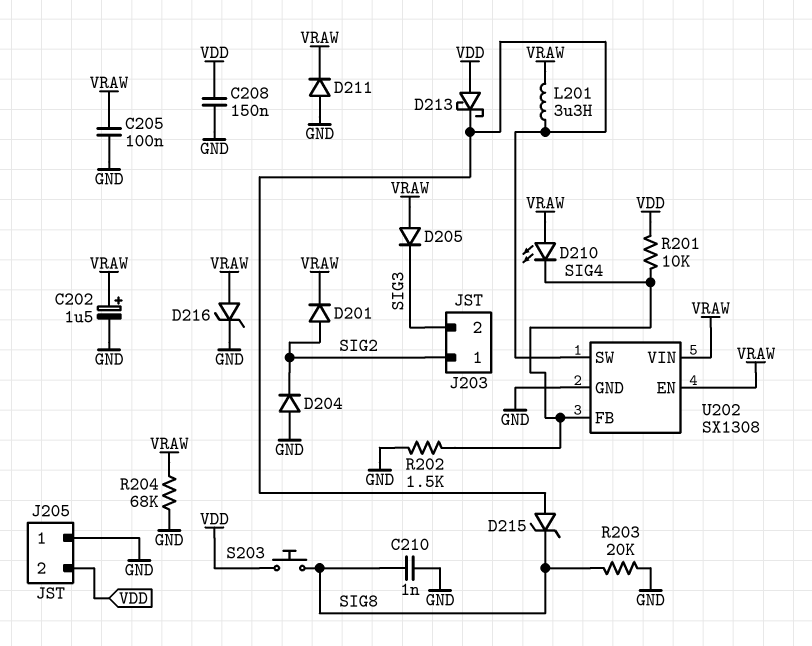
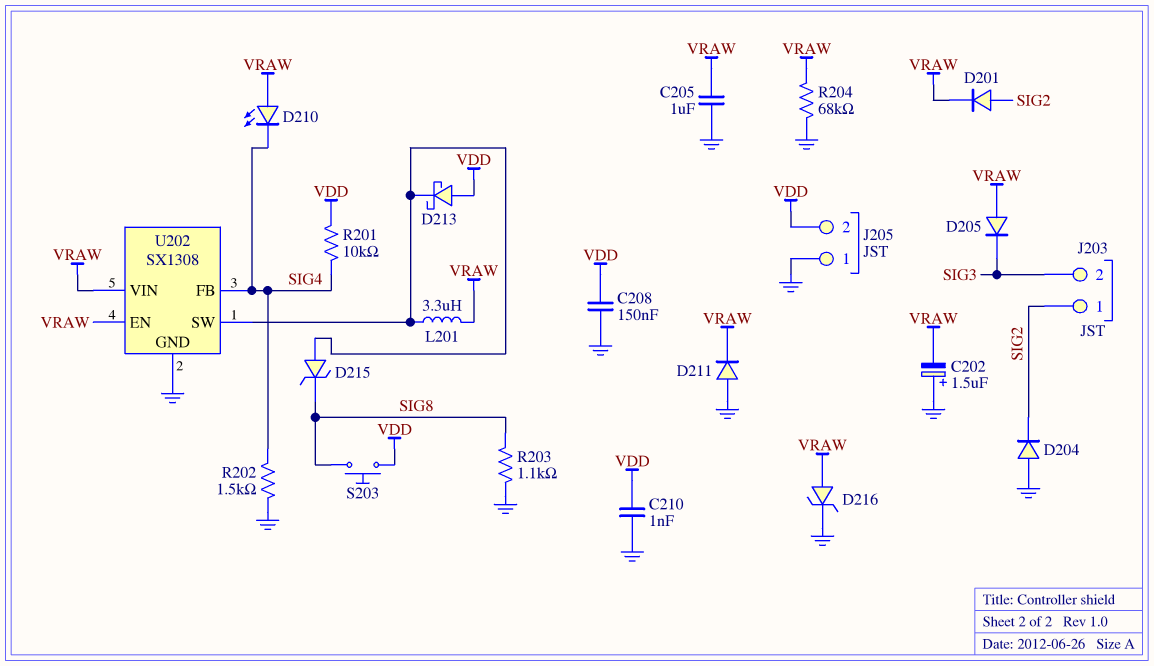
C202: 1.5uF (plus VRAW, minus GND) -> 1.5uF (plus GND, minus VRAW)
C205: 100nF (GND, VRAW) -> 1uF (GND, VRAW)
C210: 1nF (GND, SIG8) -> 1nF (GND, VDD)
R203: 20k (GND, SIG8) -> 1.1k (GND, SIG8)

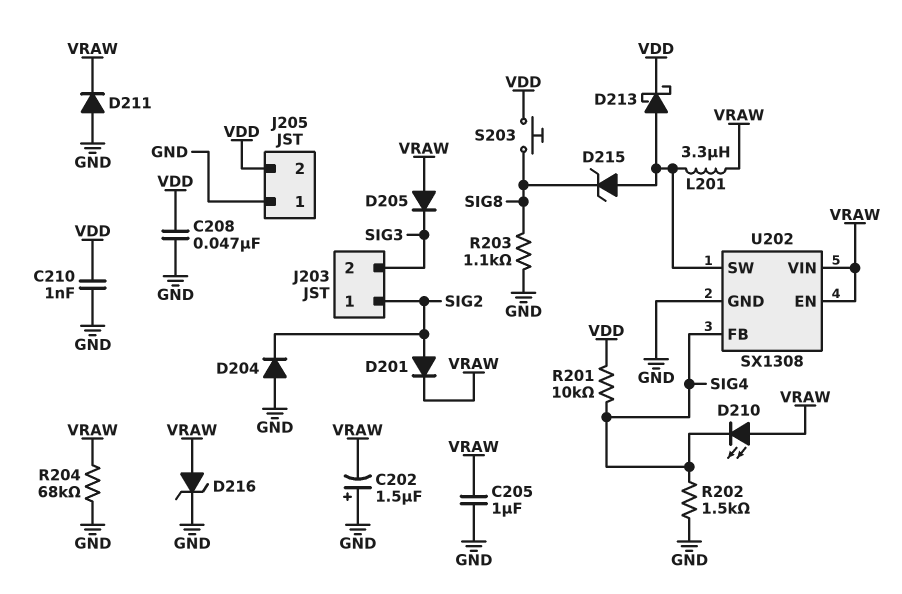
C208: 150nF (GND, VDD) -> 47nF (GND, VDD)
D213: schottky (A VDD, K U202/SW) -> schottky (A U202/SW, K VDD)

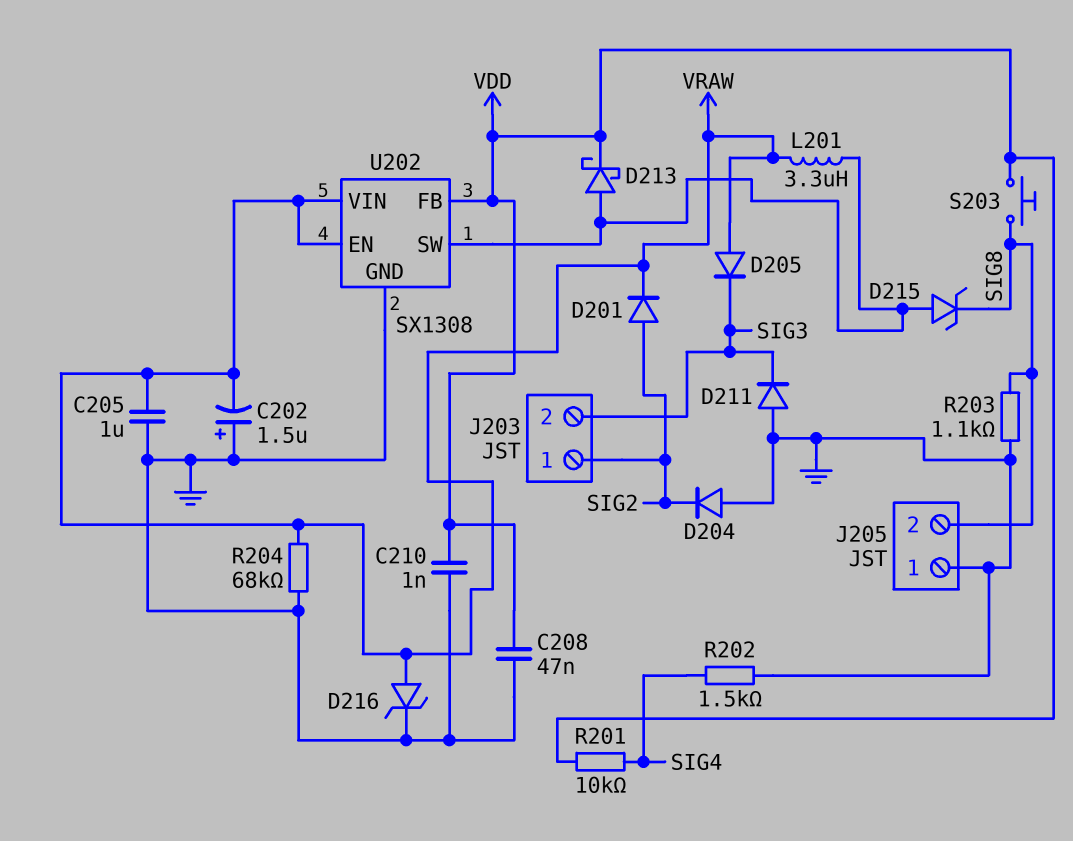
D210: LED (A VRAW, K SIG4) -> none
D211: diode (A GND, K VRAW) -> diode (A GND, K SIG3)
J205 pin 2: VDD -> SIG8
U202 pin FB: SIG4 -> VDD

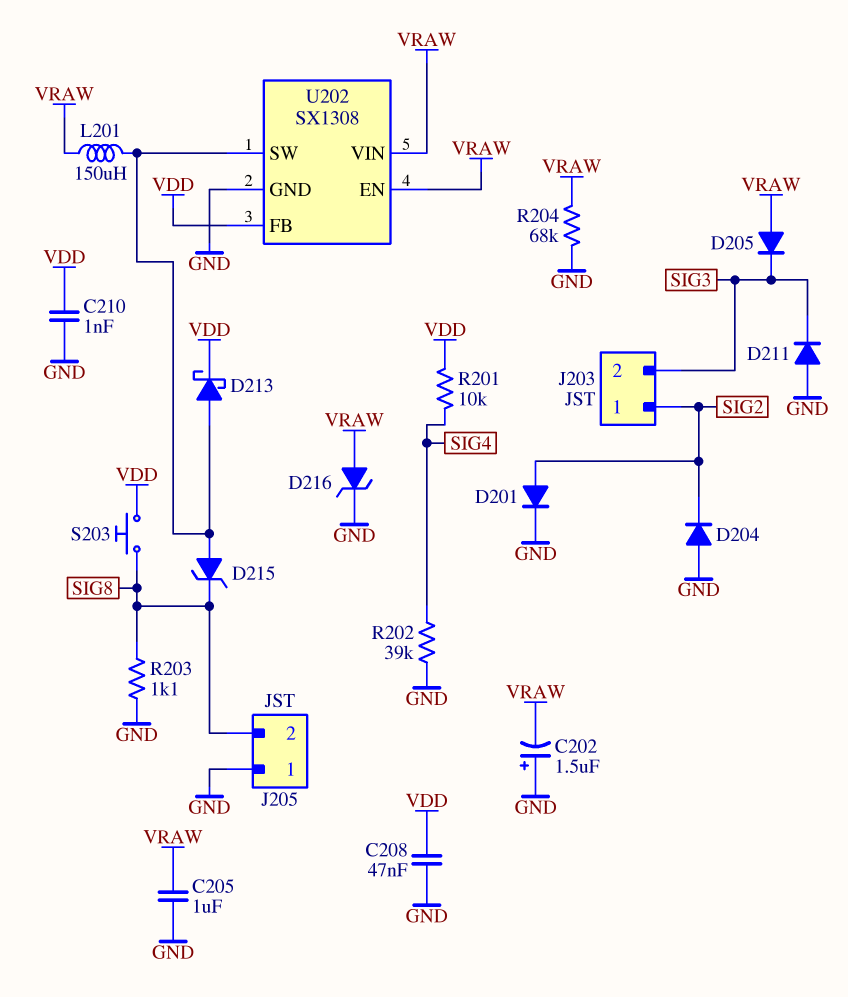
D201: diode (A SIG2, K VRAW) -> diode (A SIG2, K GND)
L201: 3.3uH (U202/SW, VRAW) -> 150uH (U202/SW, VRAW)
R202: 1.5k (GND, SIG4) -> 39k (GND, SIG4)

